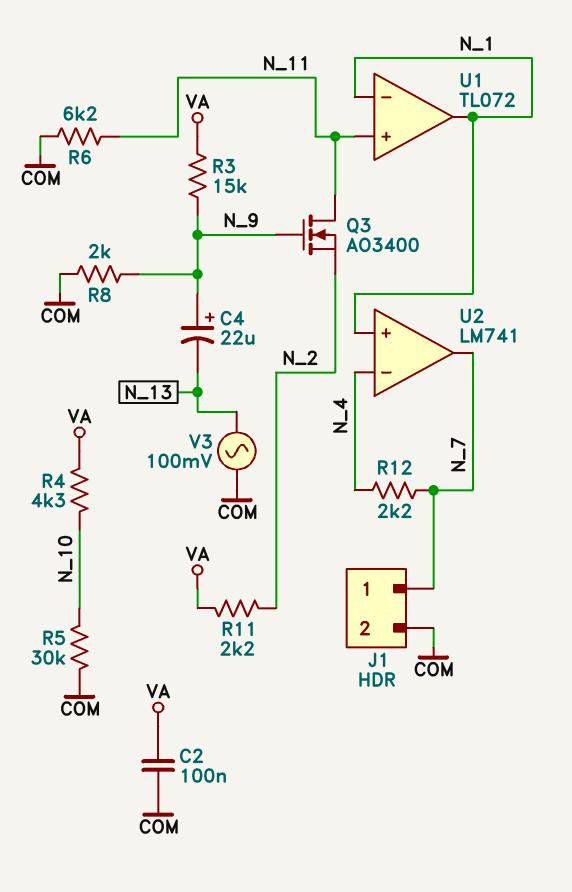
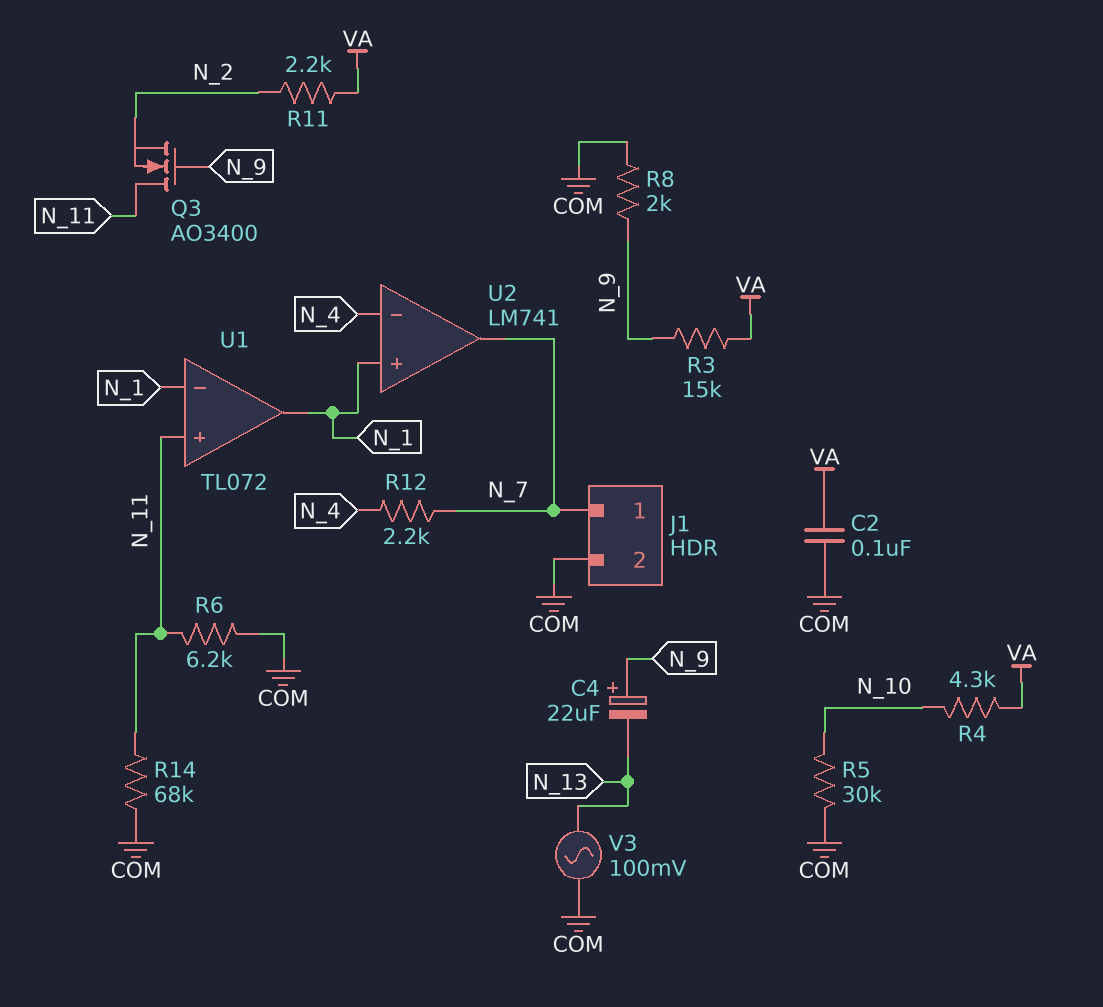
R14: none -> 68k (COM, N_11)

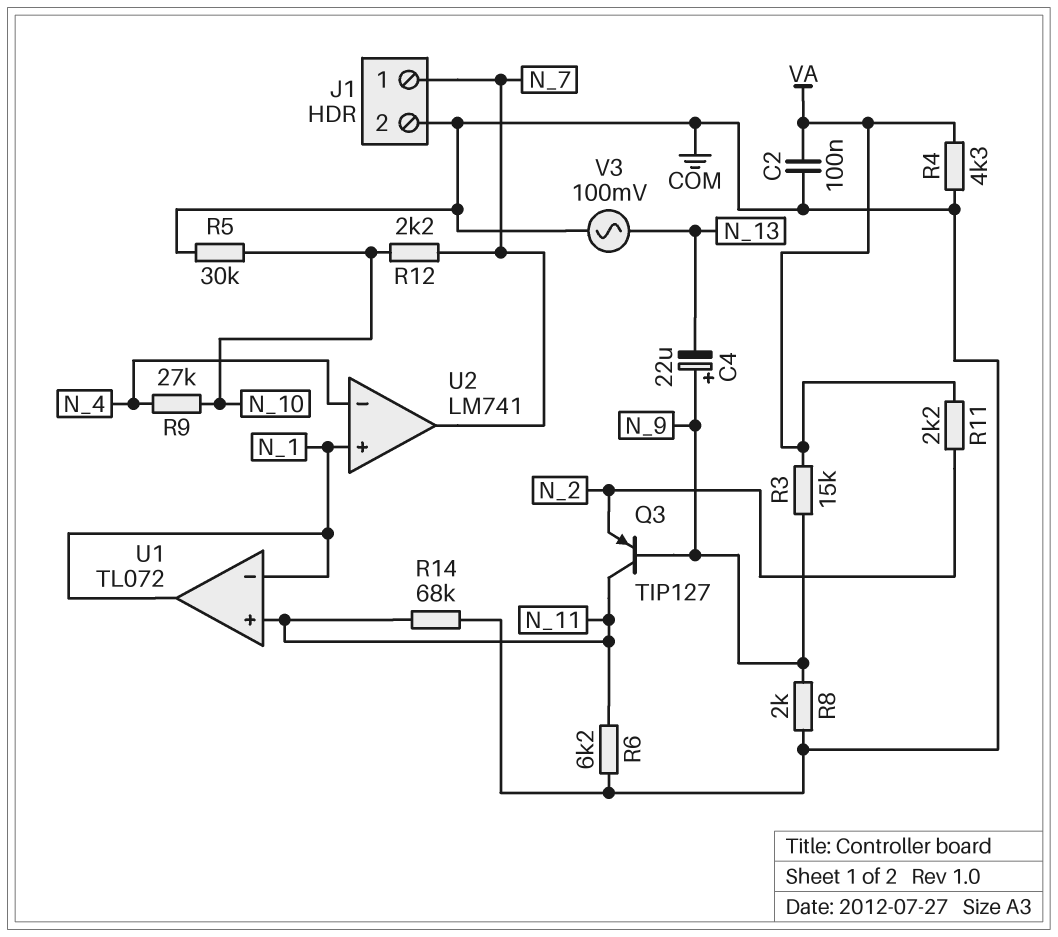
Q3: NMOS AO3400 (G N_9, D N_11, S N_2) -> PNP TIP127 (B N_9, C N_11, E N_2)
R4: 4.3k (N_10, VA) -> 4.3k (COM, VA)
R9: none -> 27k (N_4, N_10)
R12: 2.2k (N_4, N_7) -> 2.2k (N_7, N_10)

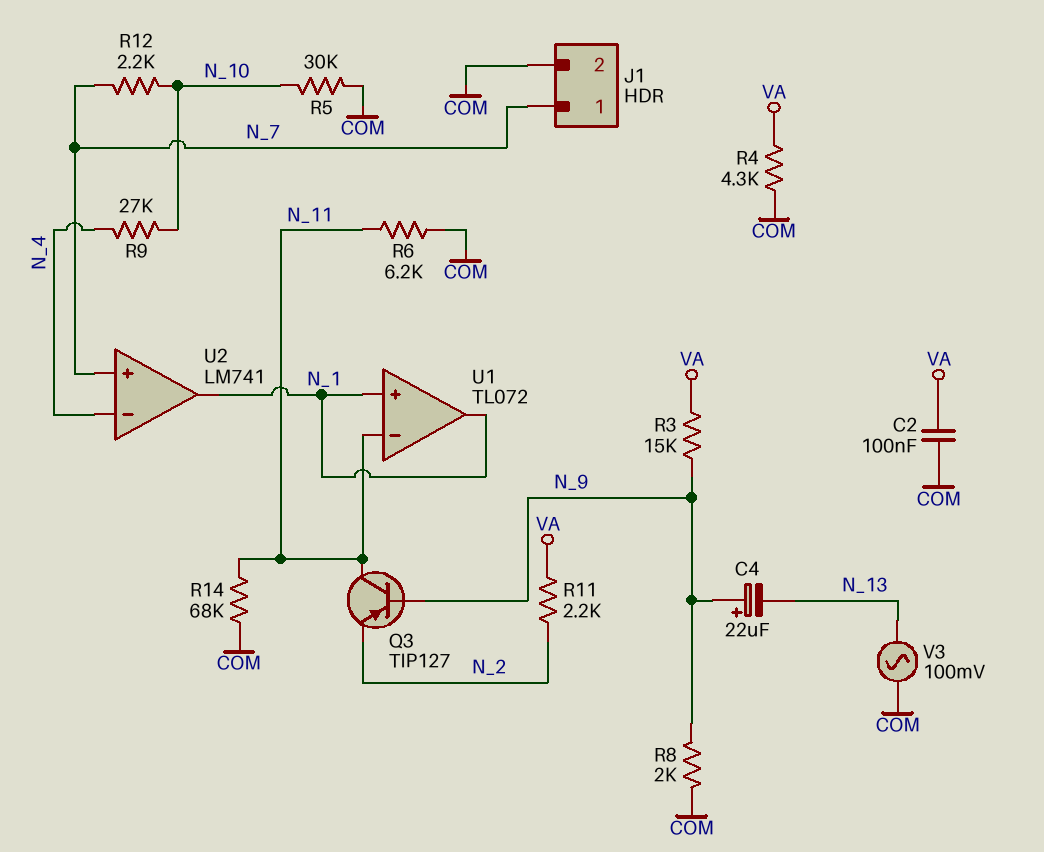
U1 pin in+: N_11 -> N_1
U1 pin in-: N_1 -> N_11
U2 pin in+: N_1 -> N_7
U2 pin out: N_7 -> N_1

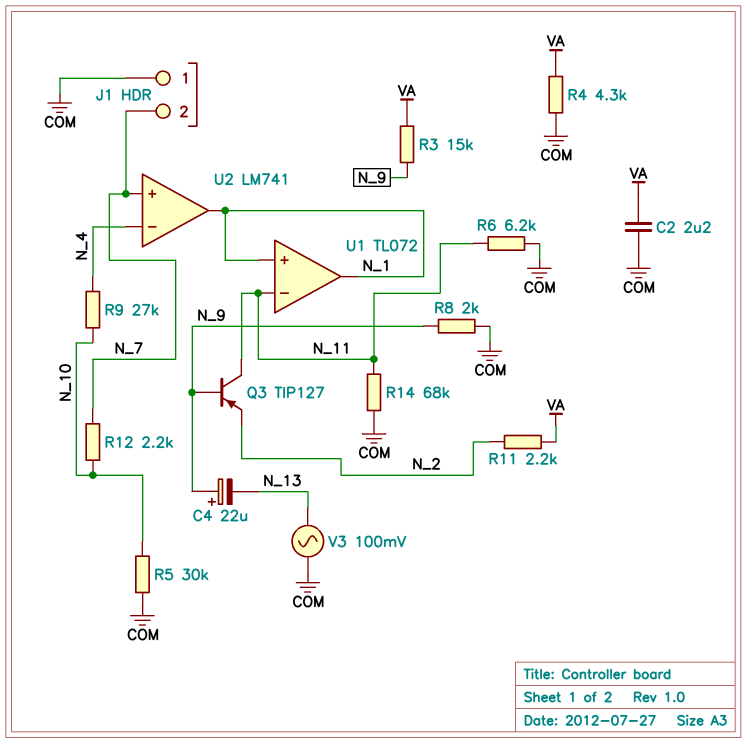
C2: 100nF (COM, VA) -> 2.2uF (COM, VA)
J1 pin 1: N_7 -> COM
J1 pin 2: COM -> N_7

